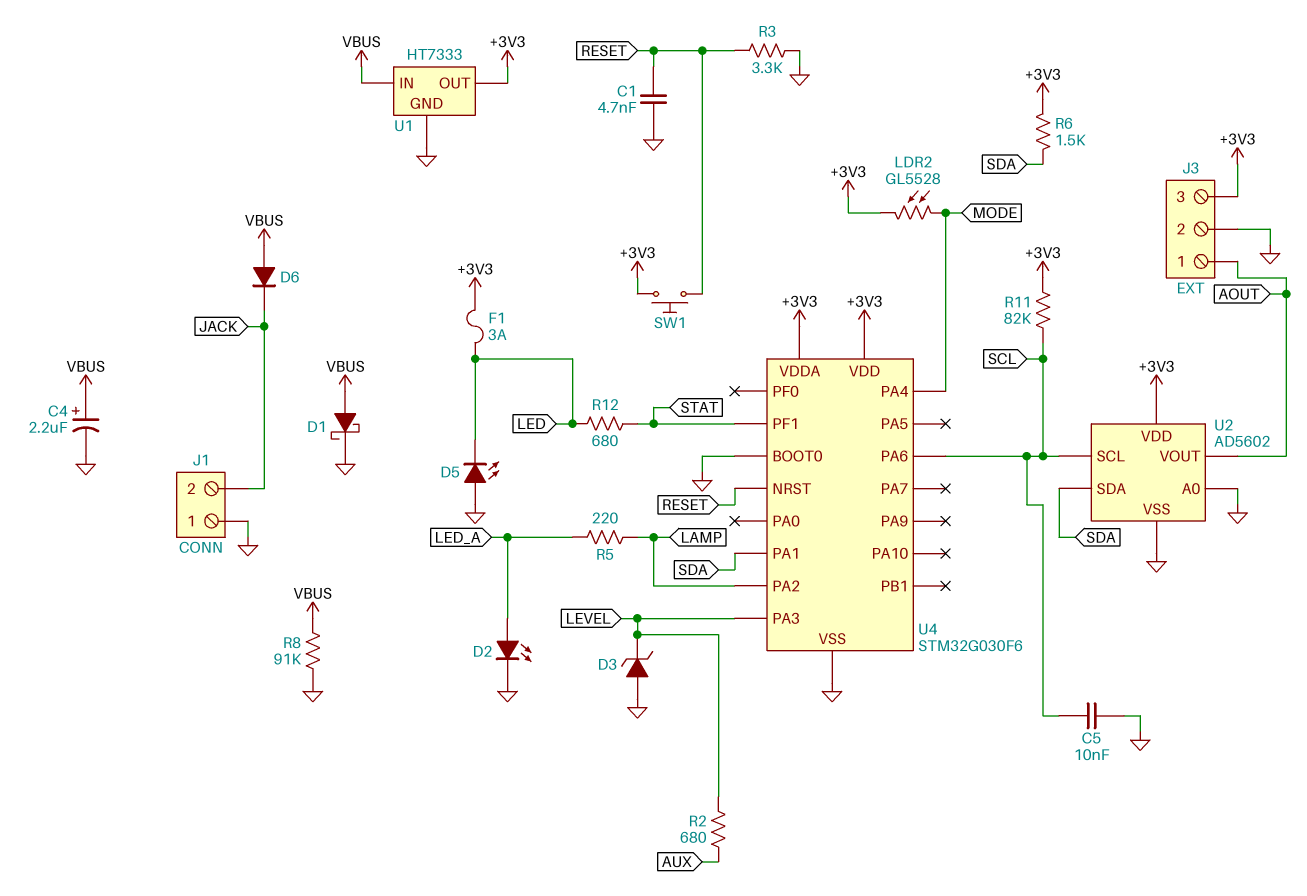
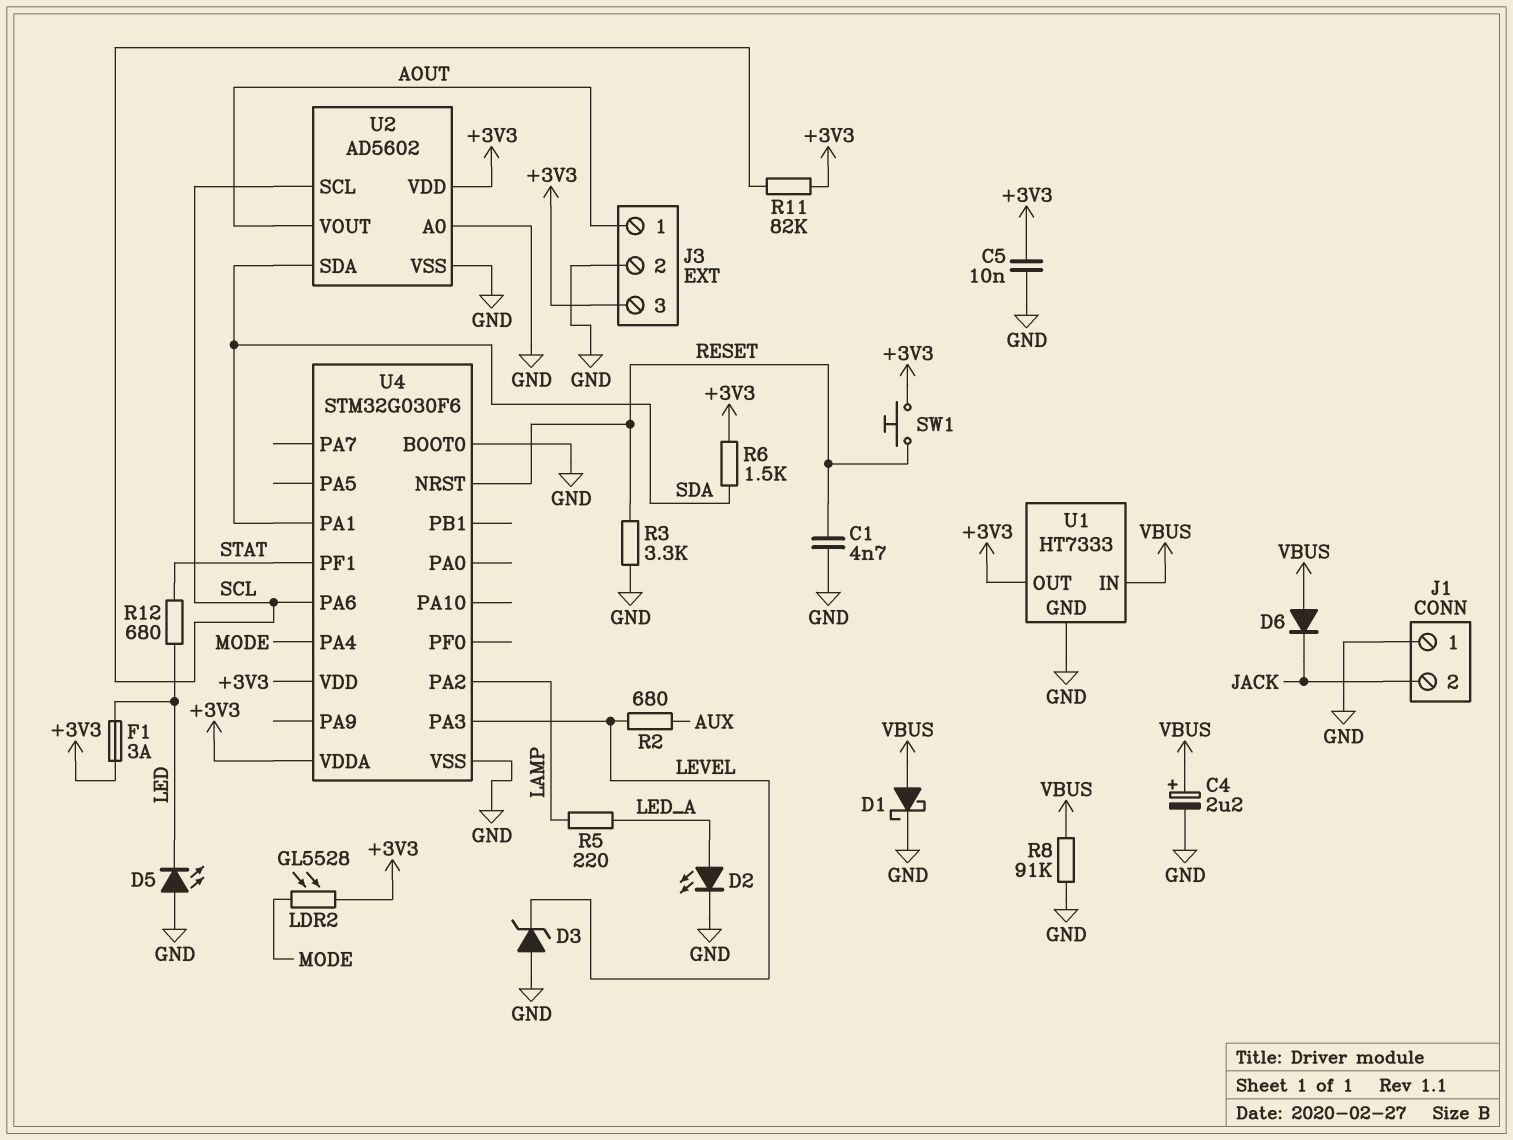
C5: 10nF (GND, SCL) -> 10nF (+3V3, GND)

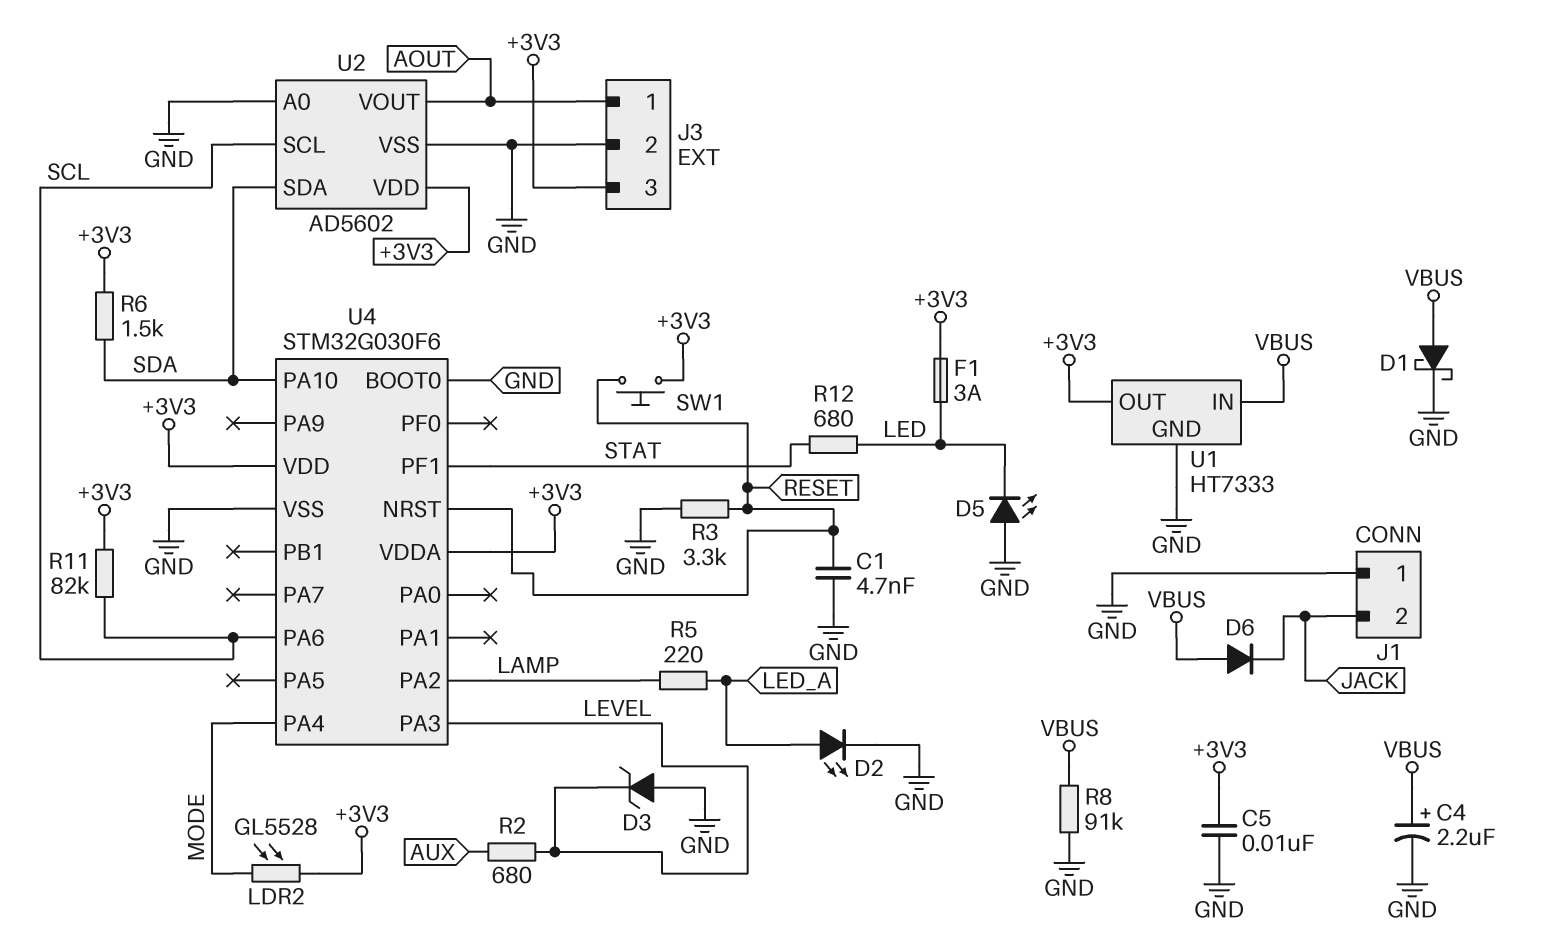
U4 pin PA1: SDA -> none
U4 pin PA10: none -> SDA

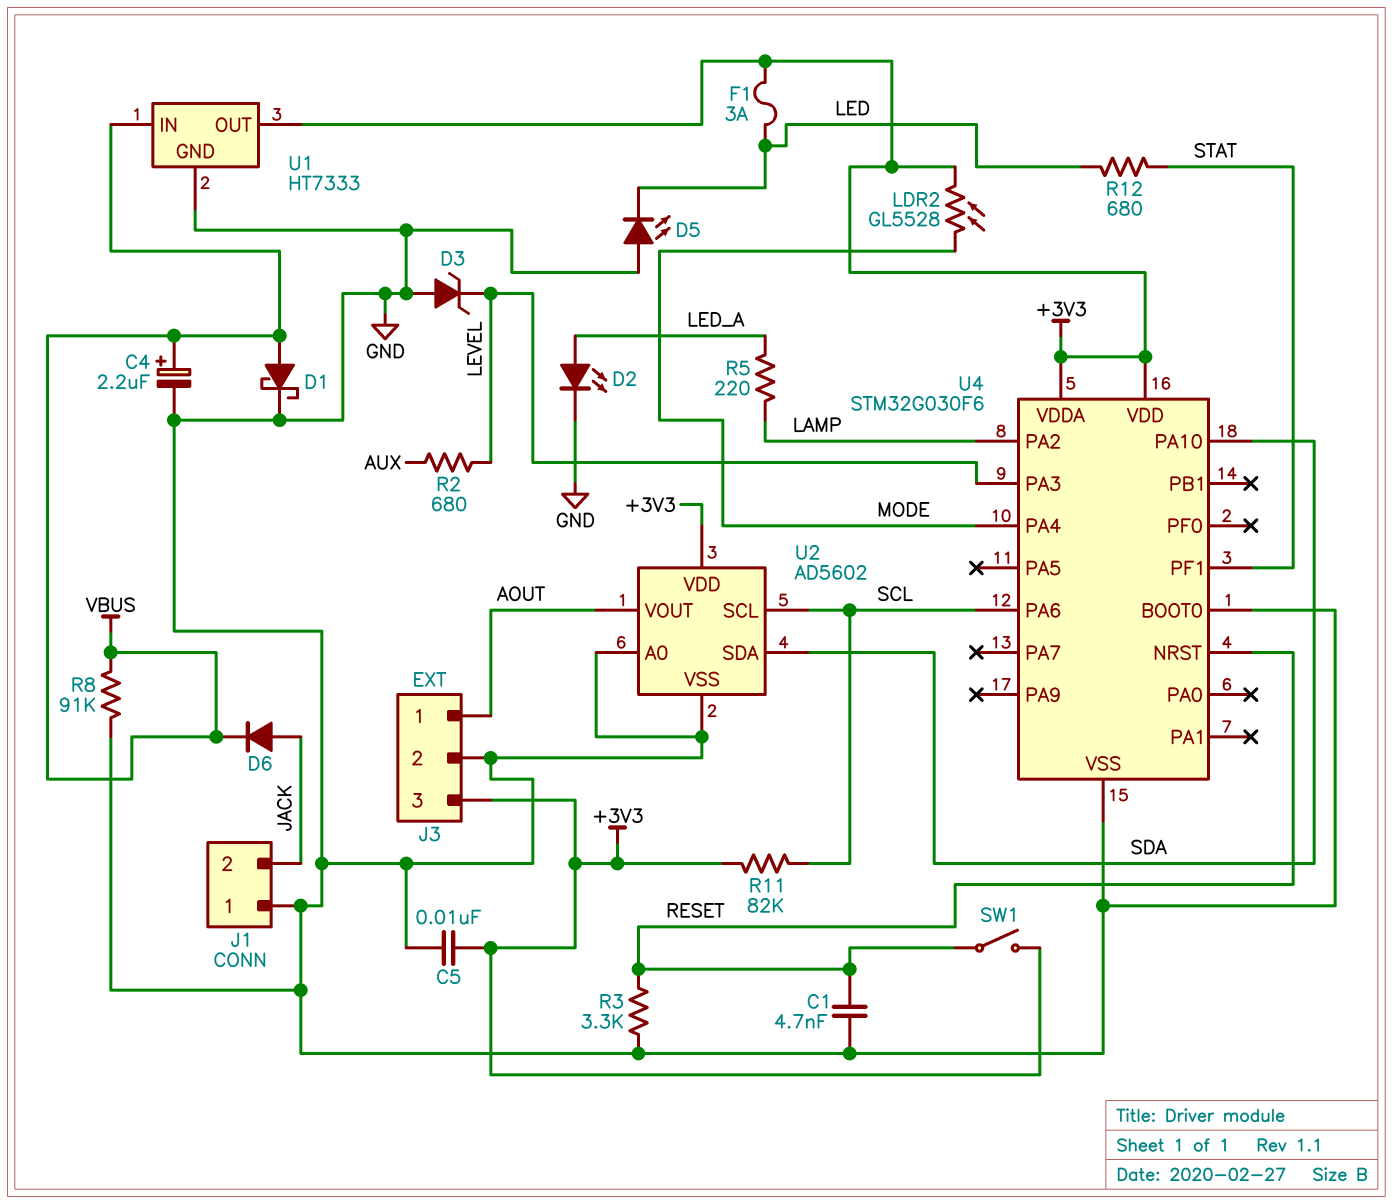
D6: diode (A VBUS, K JACK) -> diode (A JACK, K VBUS)
R6: 1.5k (+3V3, SDA) -> none
SW1: button (+3V3, RESET) -> switch (+3V3, RESET)

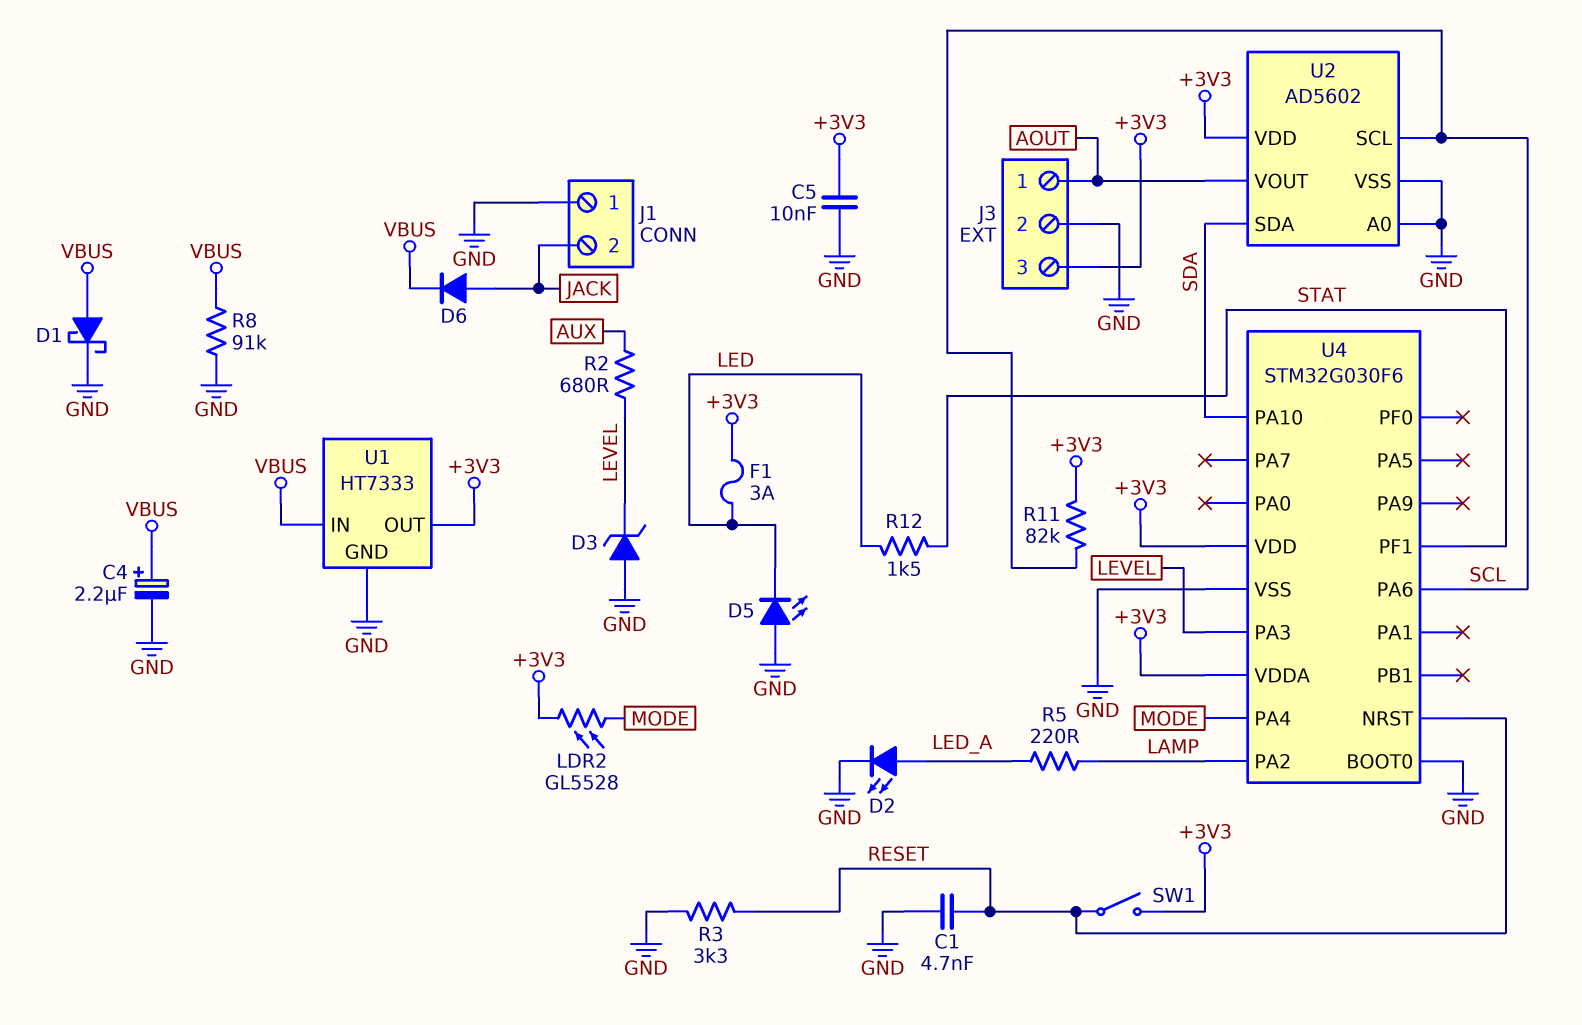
R12: 680 (LED, STAT) -> 1.5k (LED, STAT)

